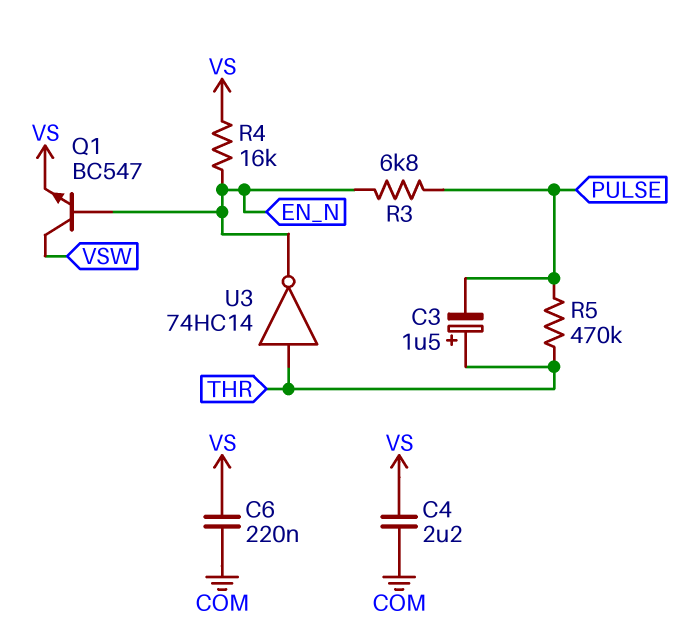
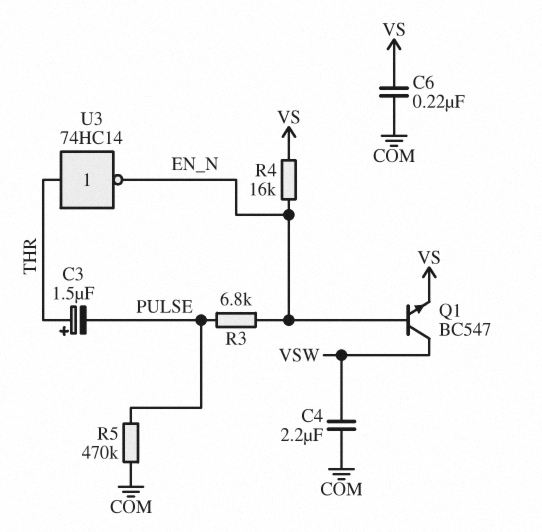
C4: 2.2uF (COM, VS) -> 2.2uF (COM, VSW)
R5: 470k (PULSE, THR) -> 470k (COM, PULSE)

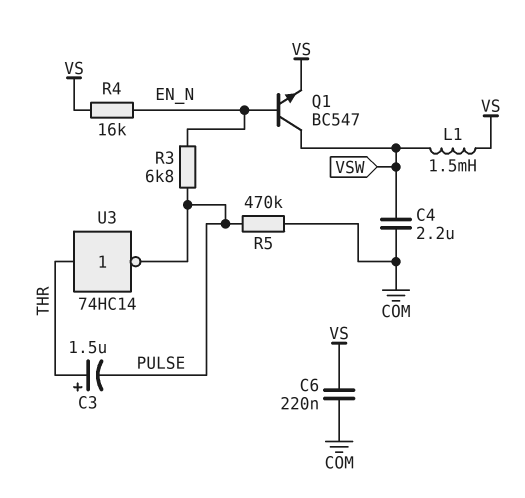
L1: none -> 1.5mH (VS, VSW)
U3: NOT 74HC14 (in THR, out EN_N) -> NOT 74HC14 (in THR, out PULSE)

